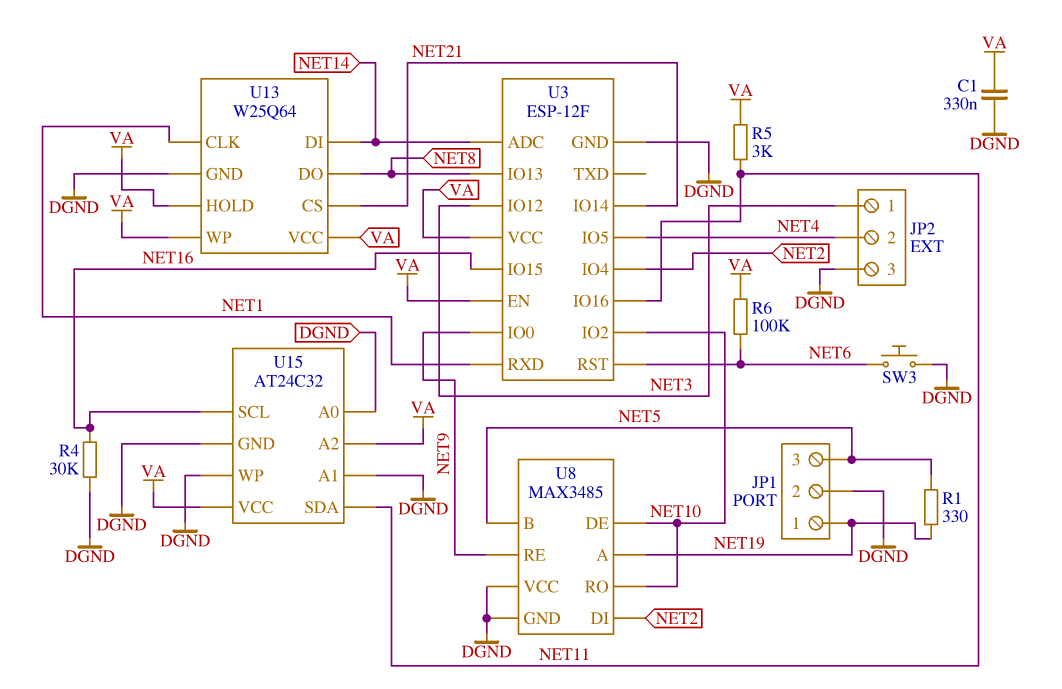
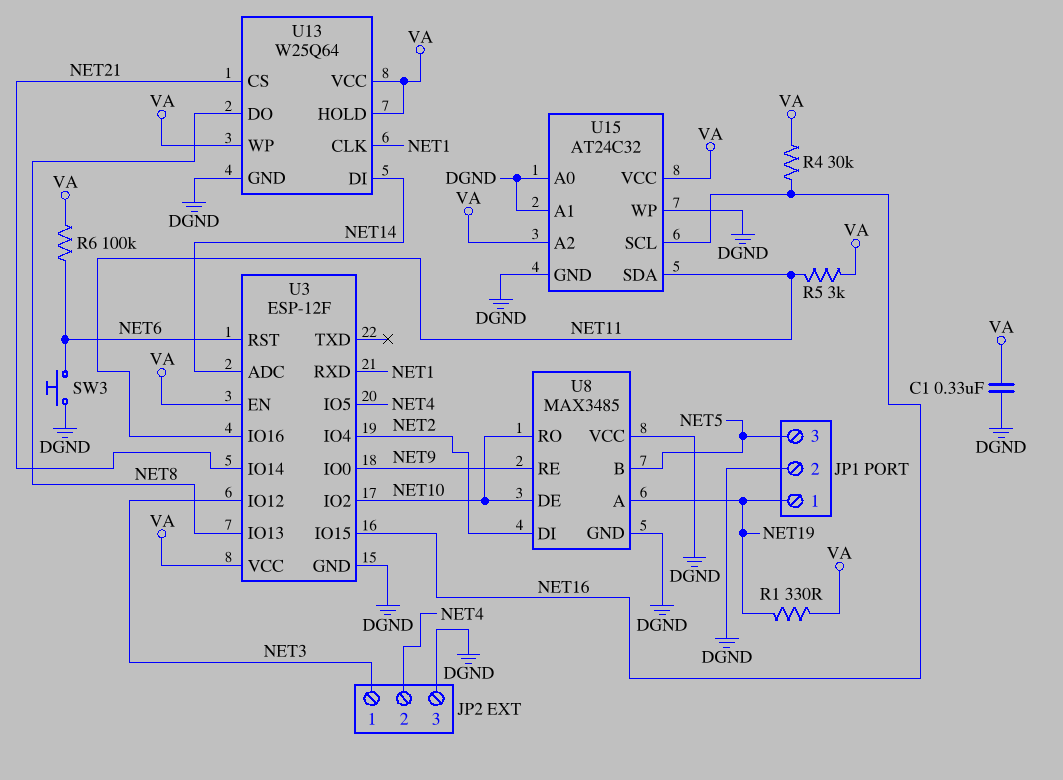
R1: 330 (NET5, NET19) -> 330 (NET19, VA)
R4: 30k (DGND, NET16) -> 30k (NET16, VA)

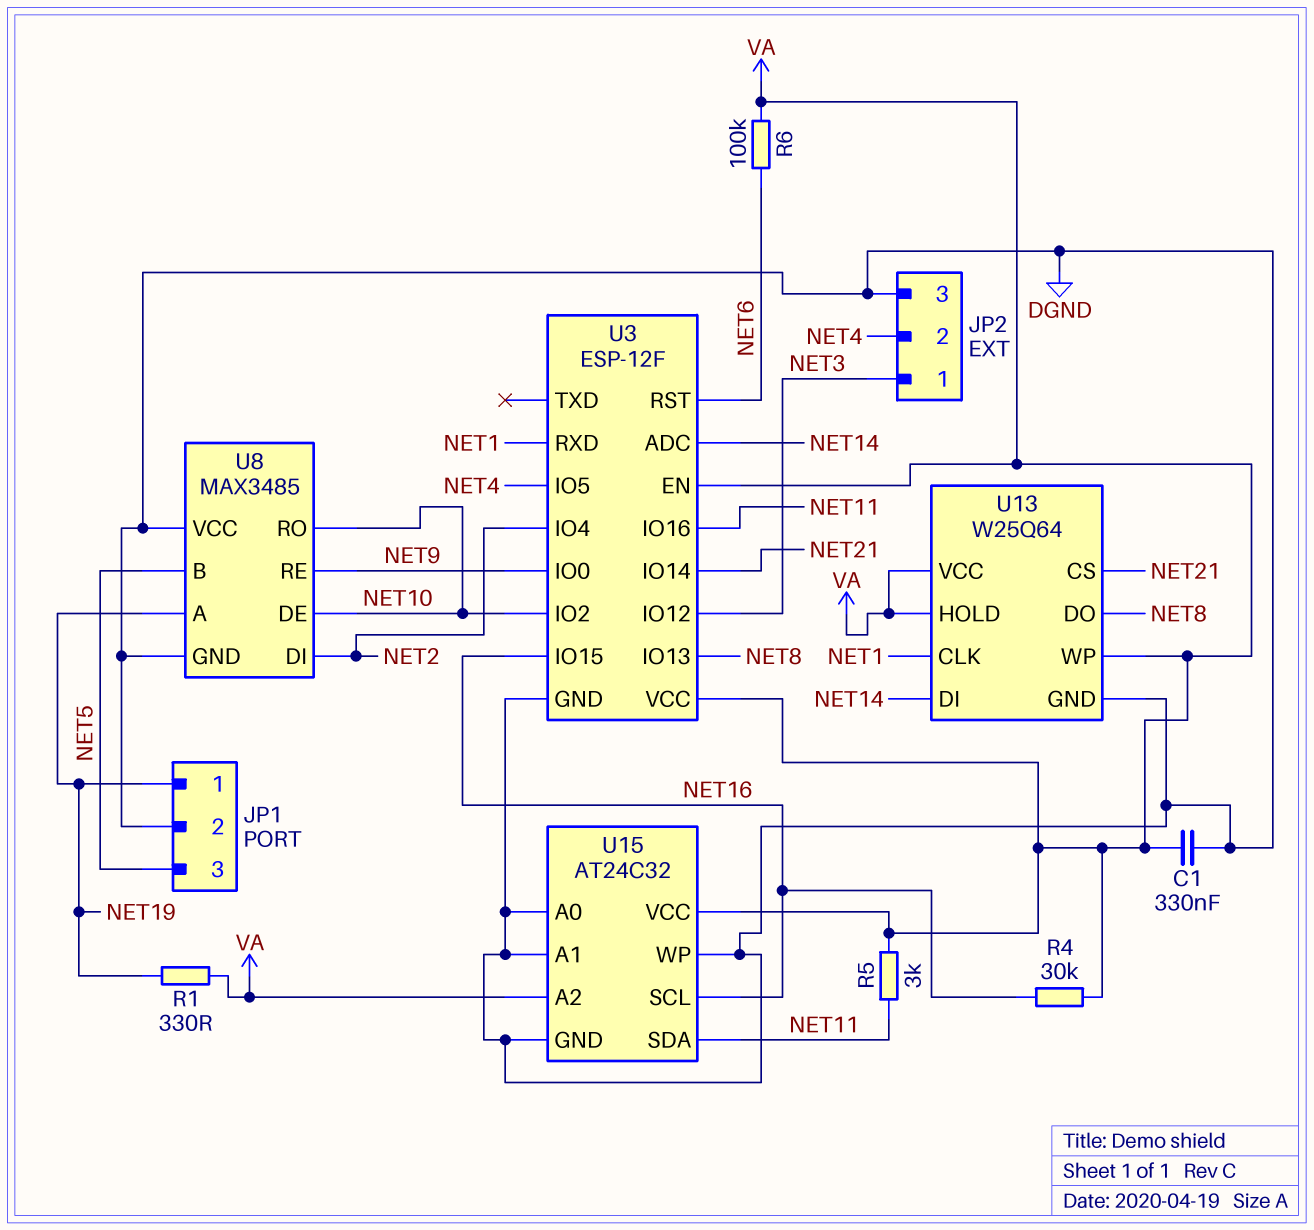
SW3: button (DGND, NET6) -> none

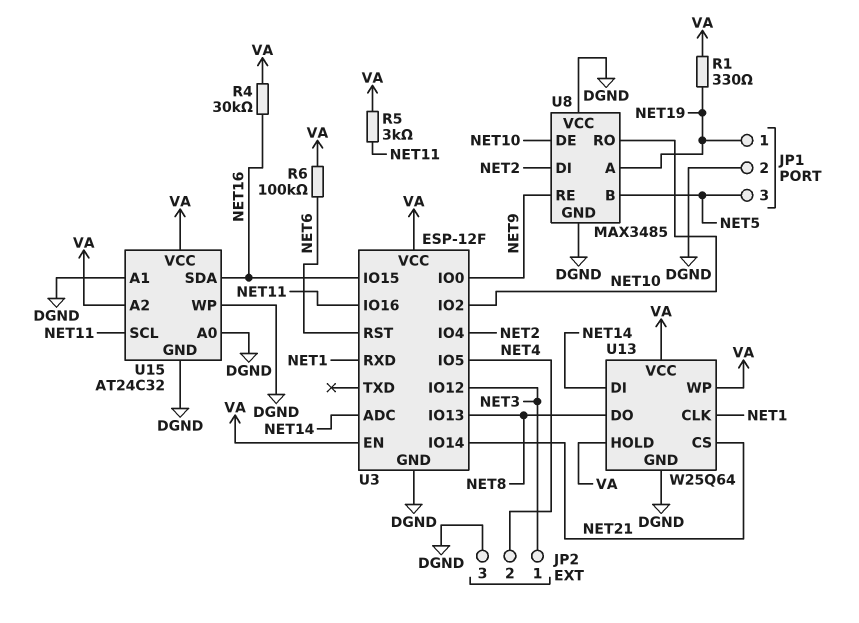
C1: 330nF (DGND, VA) -> none
U15 pin SCL: NET16 -> NET11
U15 pin SDA: NET11 -> NET16

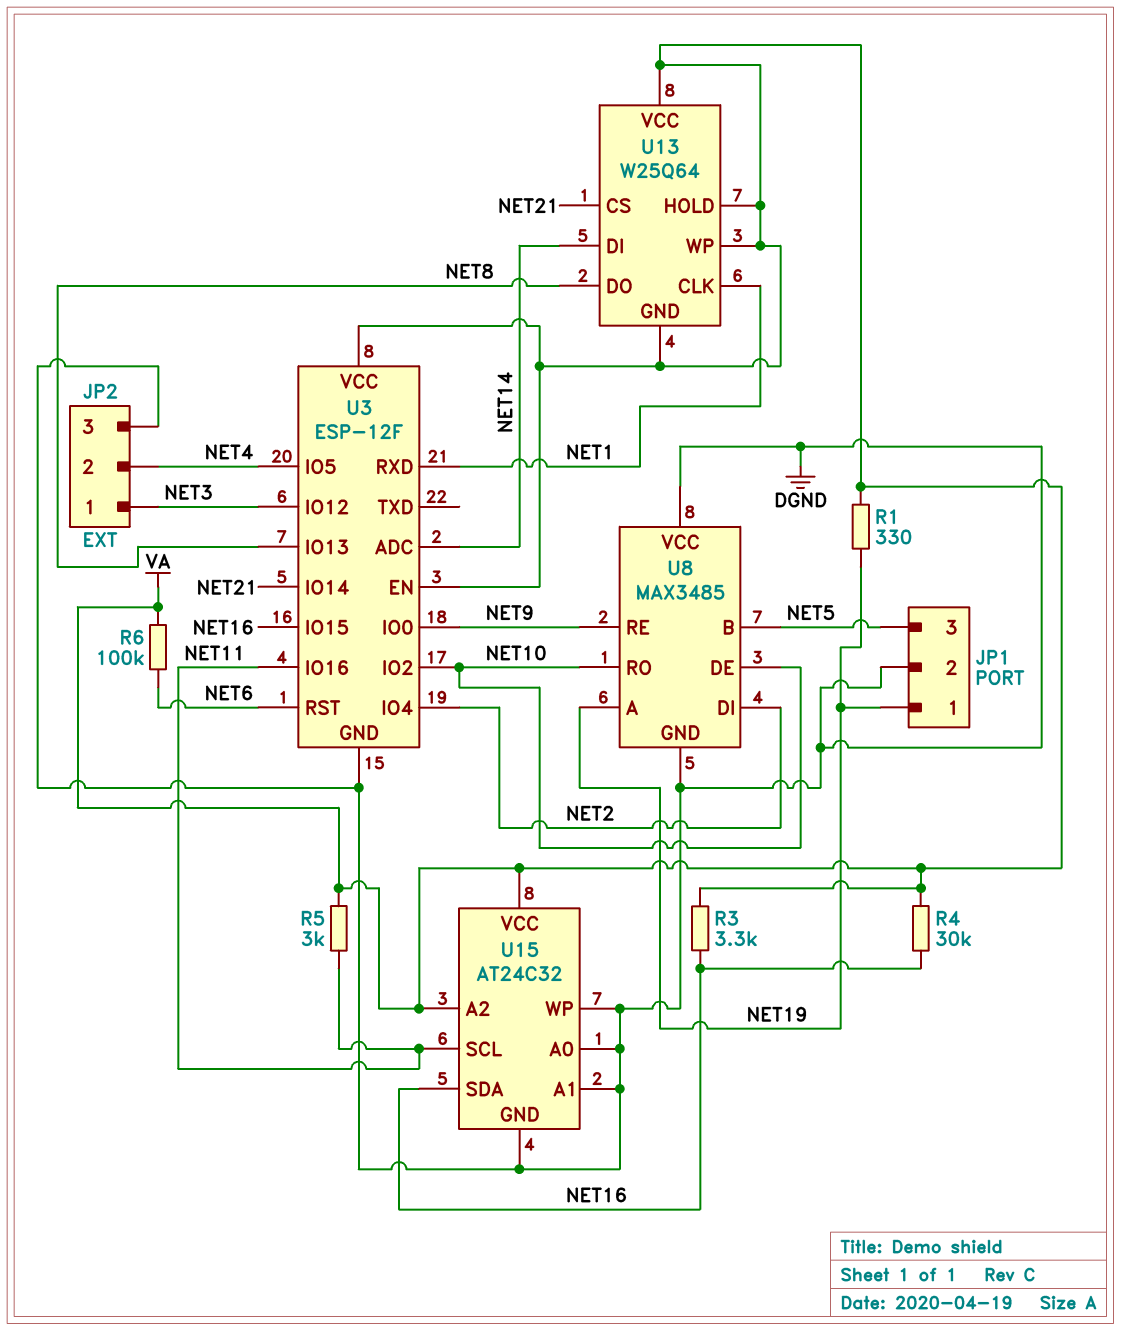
R3: none -> 3.3k (NET16, VA)
U13 pin GND: DGND -> VA

